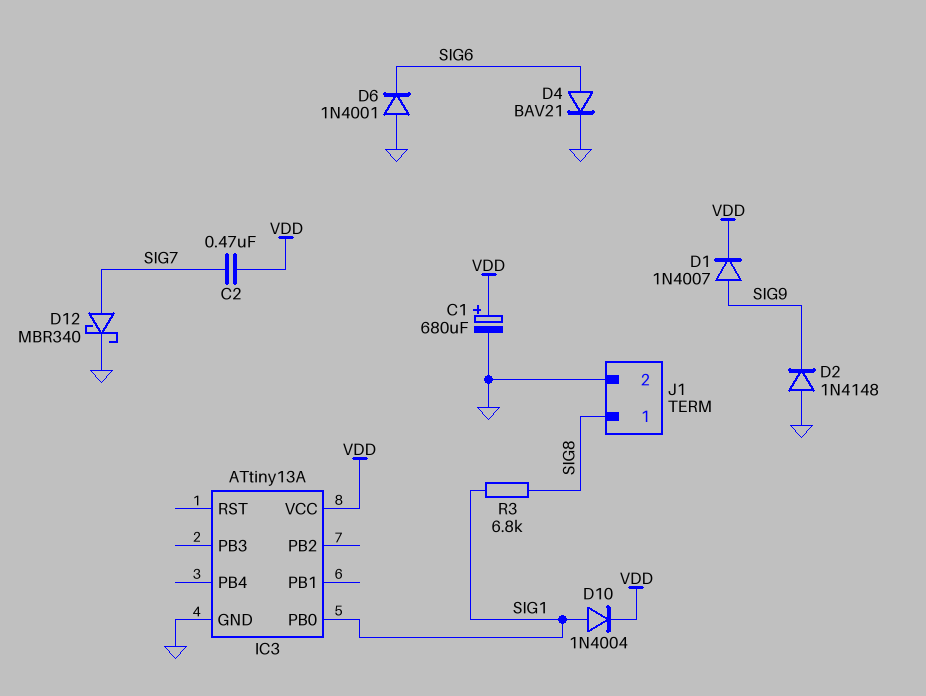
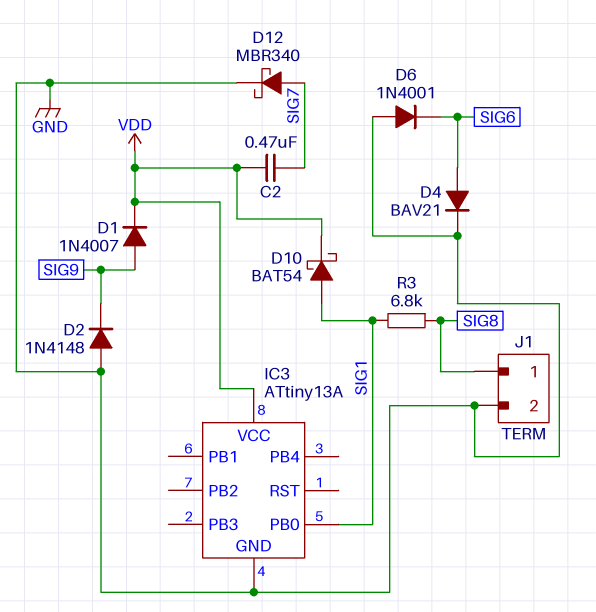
C1: 680uF (plus VDD, minus GND) -> none
D10: diode 1N4004 (A SIG1, K VDD) -> schottky BAT54 (A SIG1, K VDD)

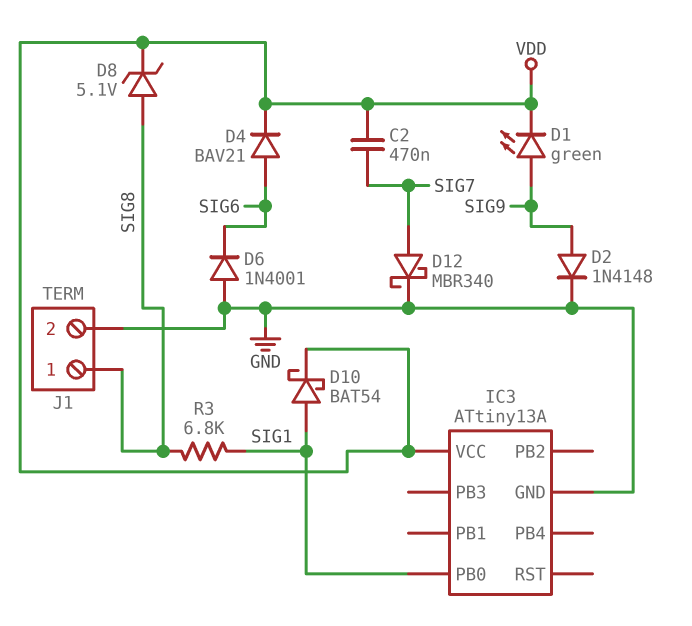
D1: diode 1N4007 (A SIG9, K VDD) -> LED green (A SIG9, K VDD)
D2: diode 1N4148 (A GND, K SIG9) -> diode 1N4148 (A SIG9, K GND)
D4: diode BAV21 (A SIG6, K GND) -> diode BAV21 (A SIG6, K VDD)
D8: none -> zener 5.1V (A SIG8, K VDD)

